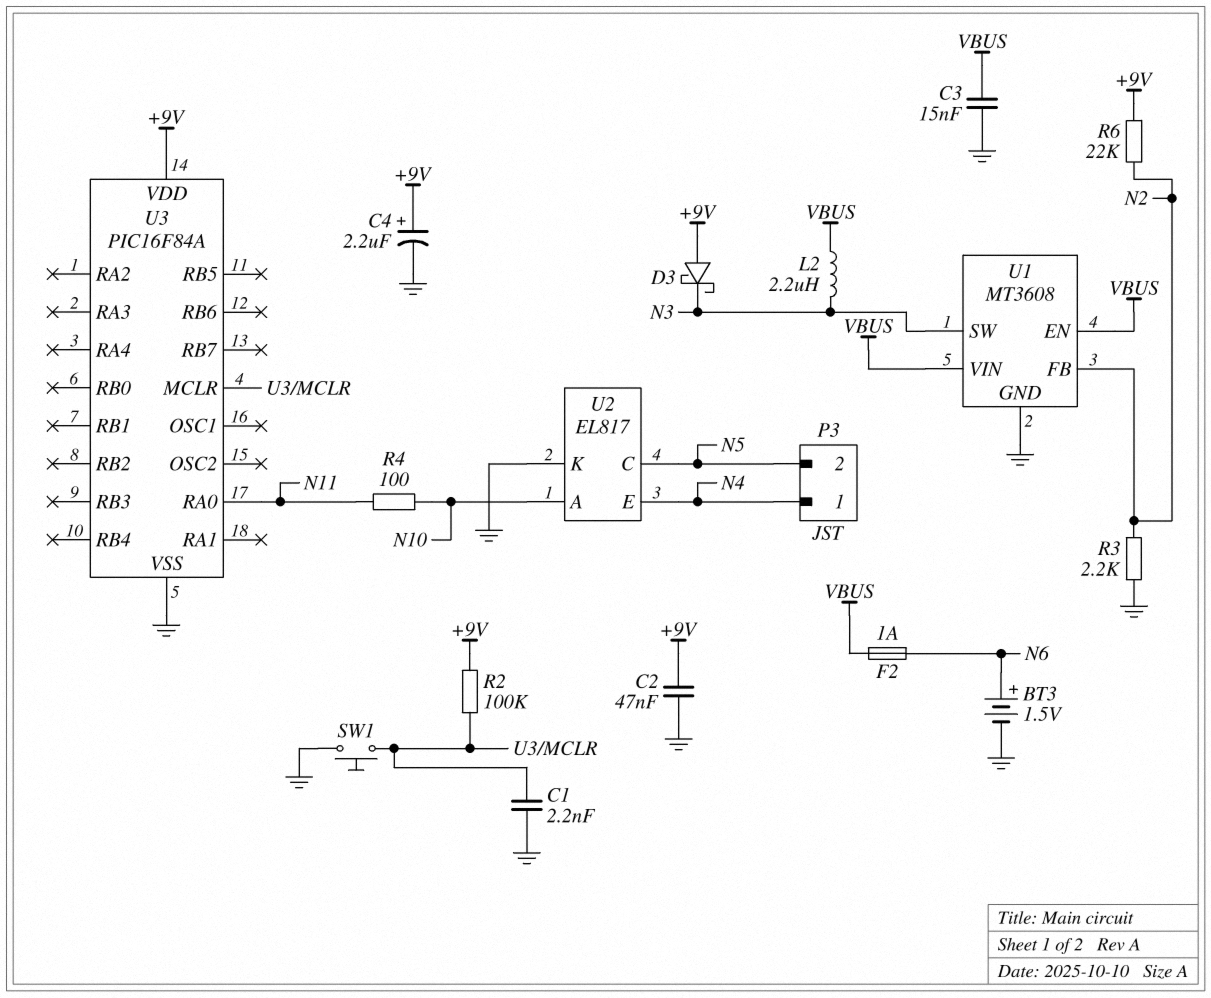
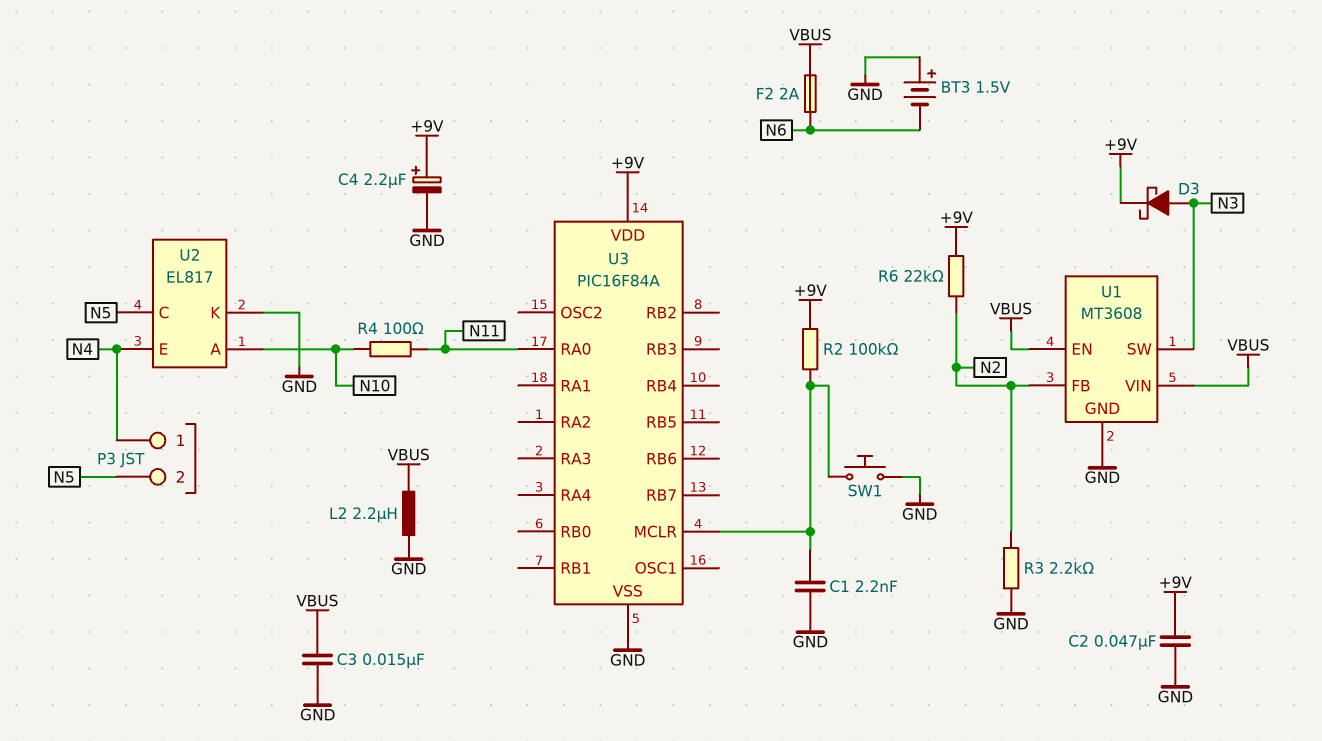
BT3: 1.5V (plus N6, minus GND) -> 1.5V (plus GND, minus N6)
D3: schottky (A +9V, K N3) -> schottky (A N3, K +9V)
F2: 1A (N6, VBUS) -> 2A (N6, VBUS)
L2: 2.2uH (N3, VBUS) -> 2.2uH (GND, VBUS)

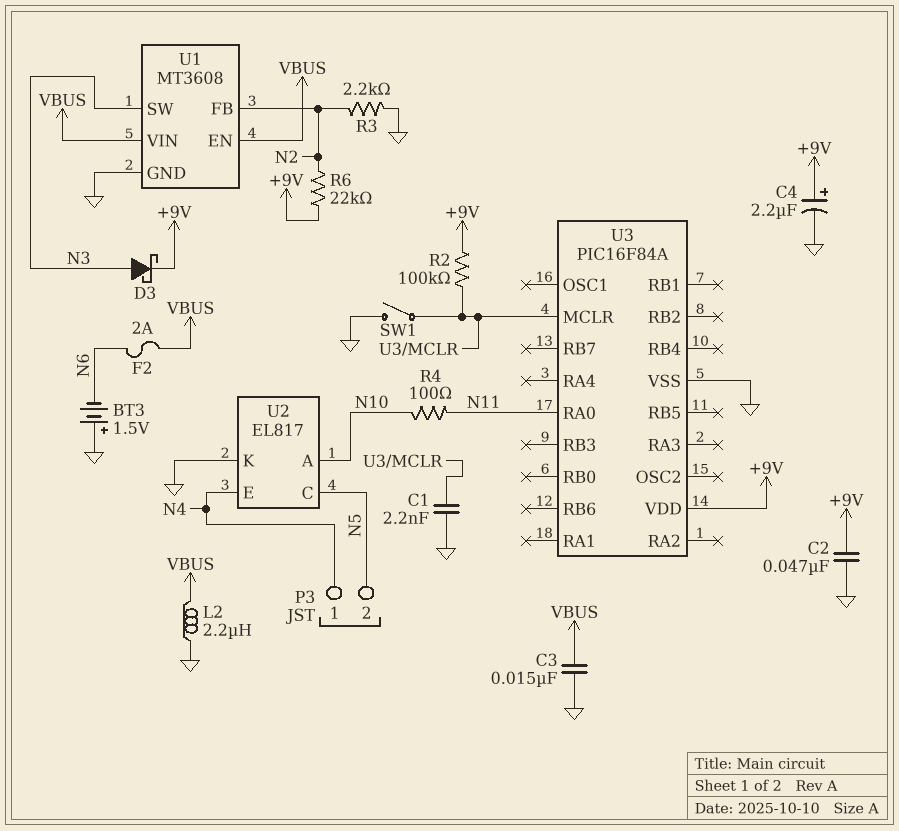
SW1: button (GND, U3/MCLR) -> switch (GND, U3/MCLR)

